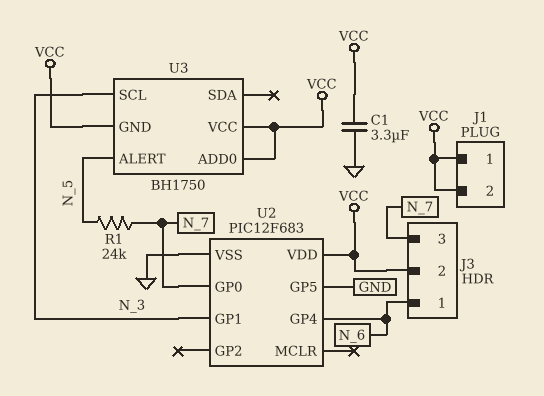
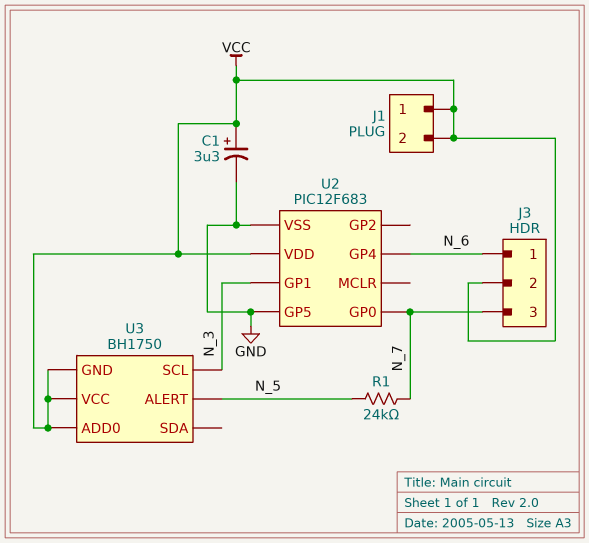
C1: 3.3uF (GND, VCC) -> 3.3uF (plus VCC, minus GND)

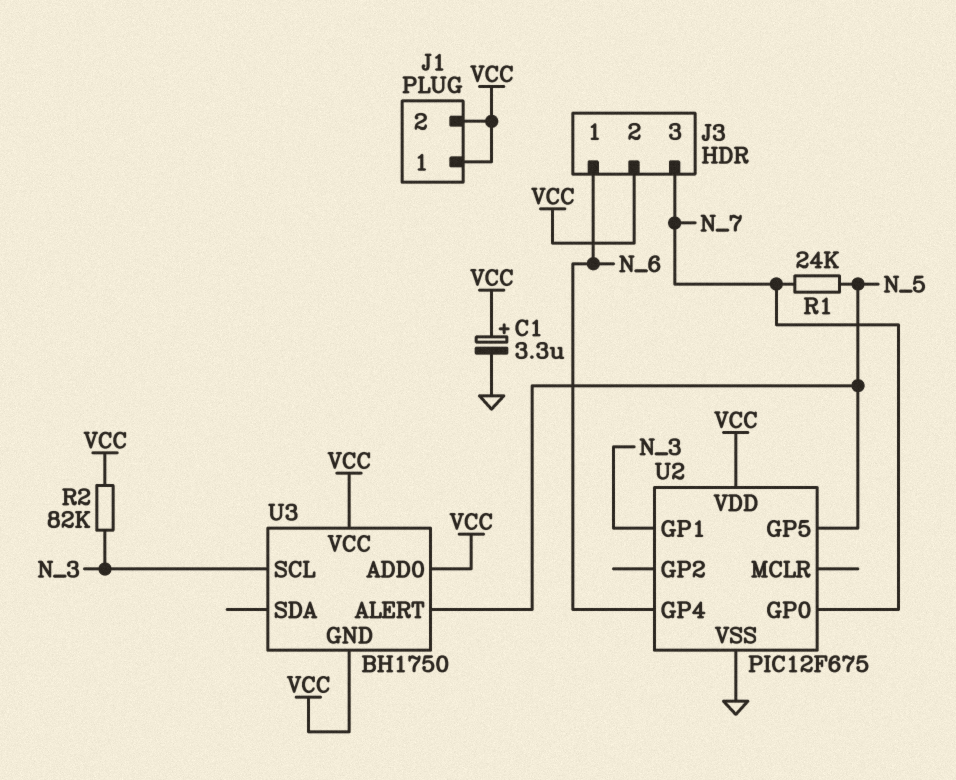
R2: none -> 82k (N_3, VCC)
U2: PIC12F683 -> PIC12F675
U2 pin GP5: GND -> N_5

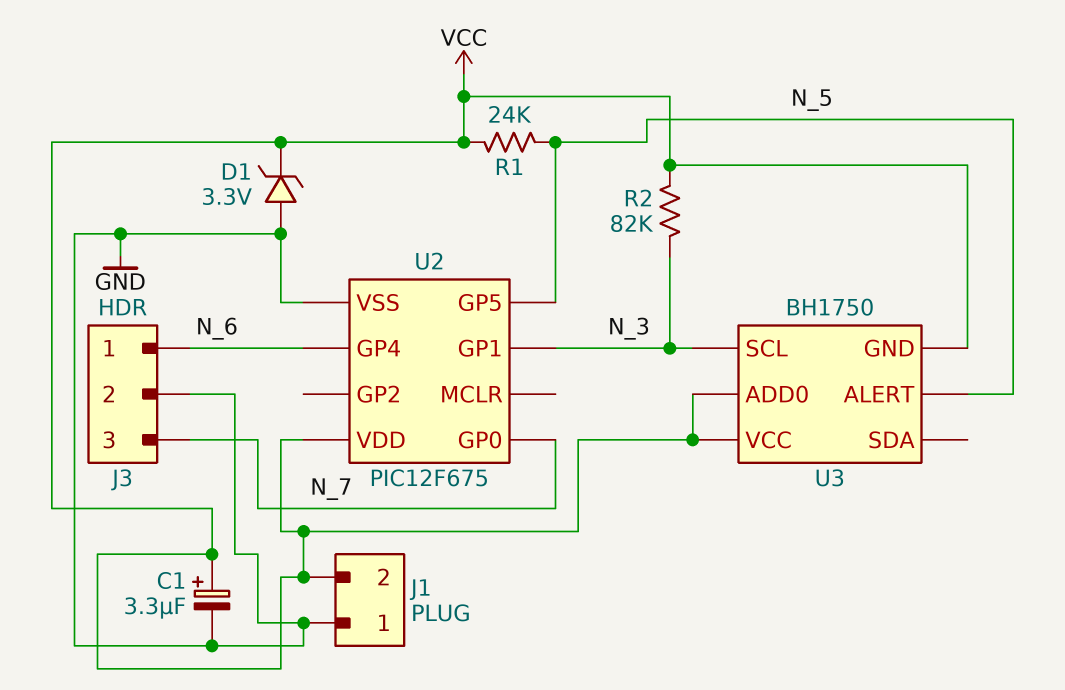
D1: none -> zener 3.3V (A GND, K VCC)
J1 pin 1: VCC -> GND
J3 pin 2: VCC -> GND
R1: 24k (N_5, N_7) -> 24k (N_5, VCC)

